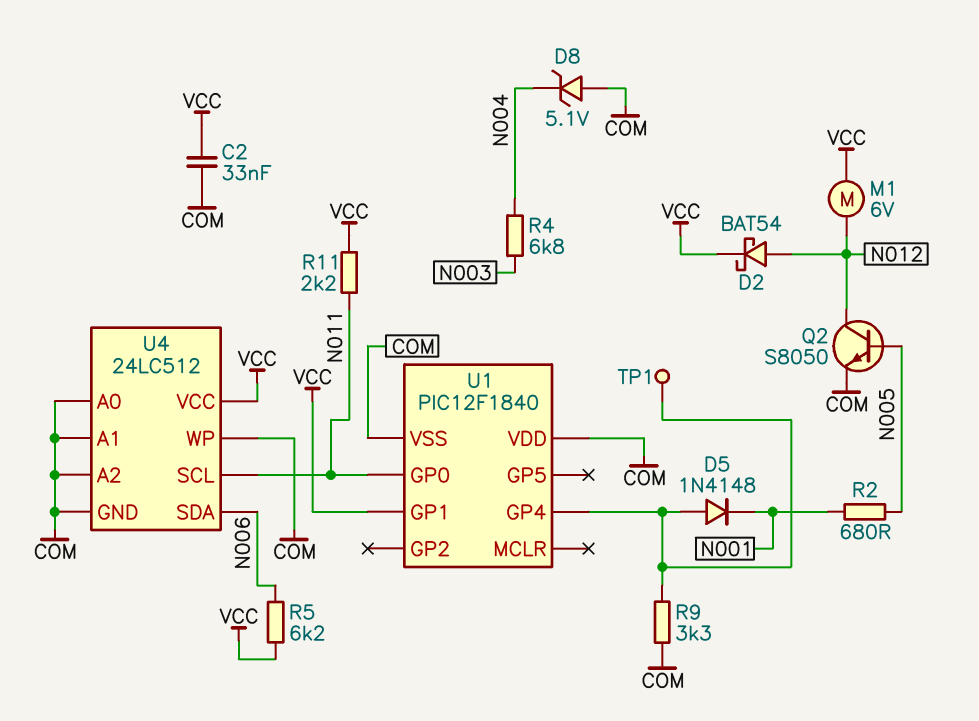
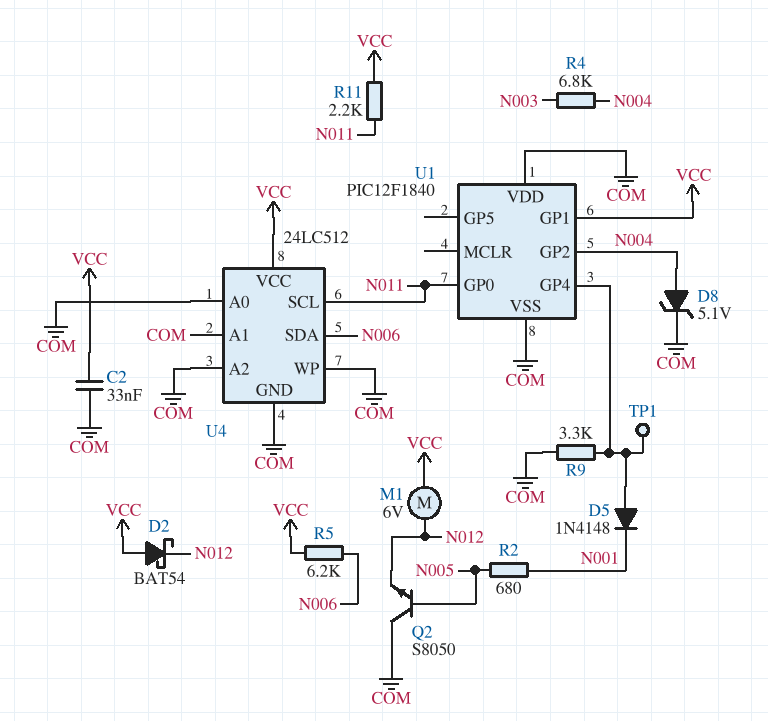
D2: schottky BAT54 (A N012, K VCC) -> schottky BAT54 (A VCC, K N012)
D8: zener 5.1V (A COM, K N004) -> zener 5.1V (A N004, K COM)
Q2: NPN S8050 (B N005, C N012, E COM) -> NPN S8050 (B N005, C COM, E N012)
U1 pin GP2: none -> N004

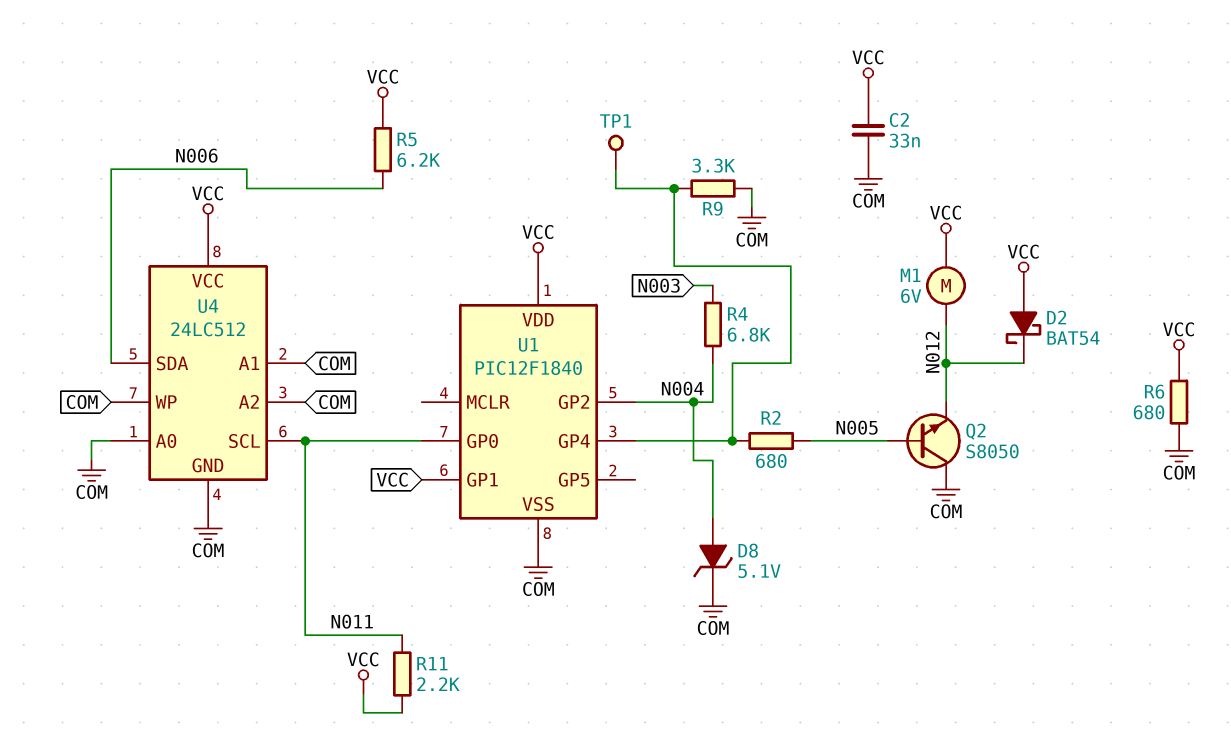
D5: diode 1N4148 (A U1/GP4, K N001) -> none
R2: 680 (N001, N005) -> 680 (N005, U1/GP4)
R6: none -> 680 (COM, VCC)
U1 pin VDD: COM -> VCC

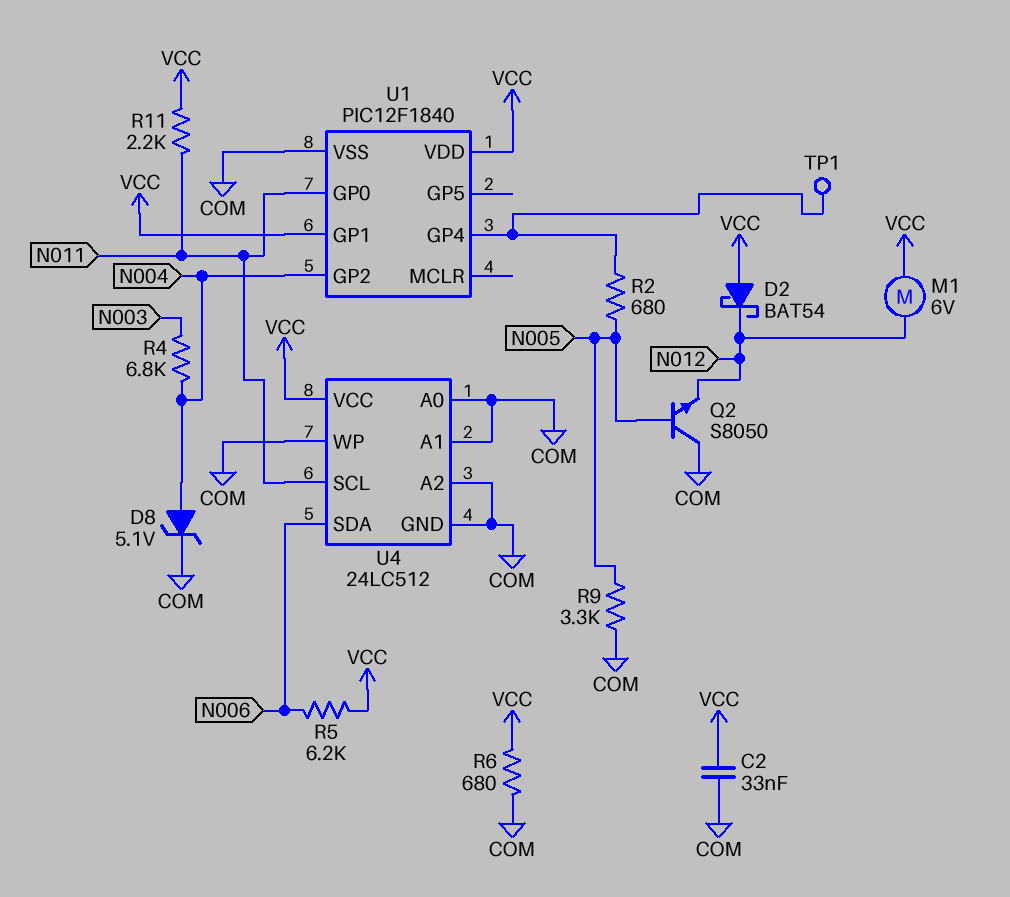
R9: 3.3k (COM, U1/GP4) -> 3.3k (COM, N005)

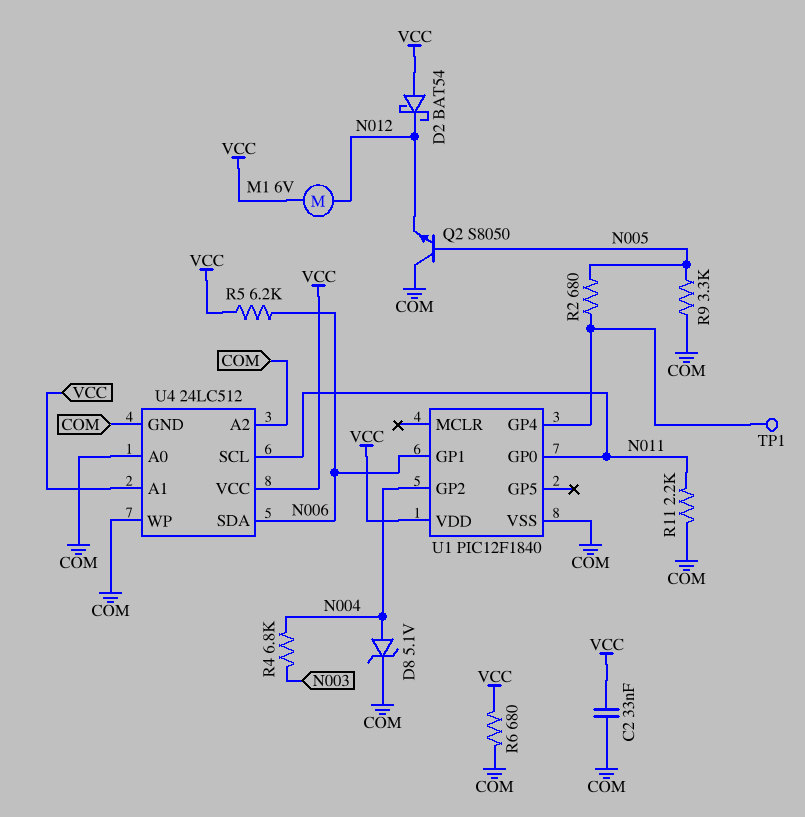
R11: 2.2k (N011, VCC) -> 2.2k (COM, N011)
U1 pin GP1: VCC -> N006
U4 pin A1: COM -> VCC

